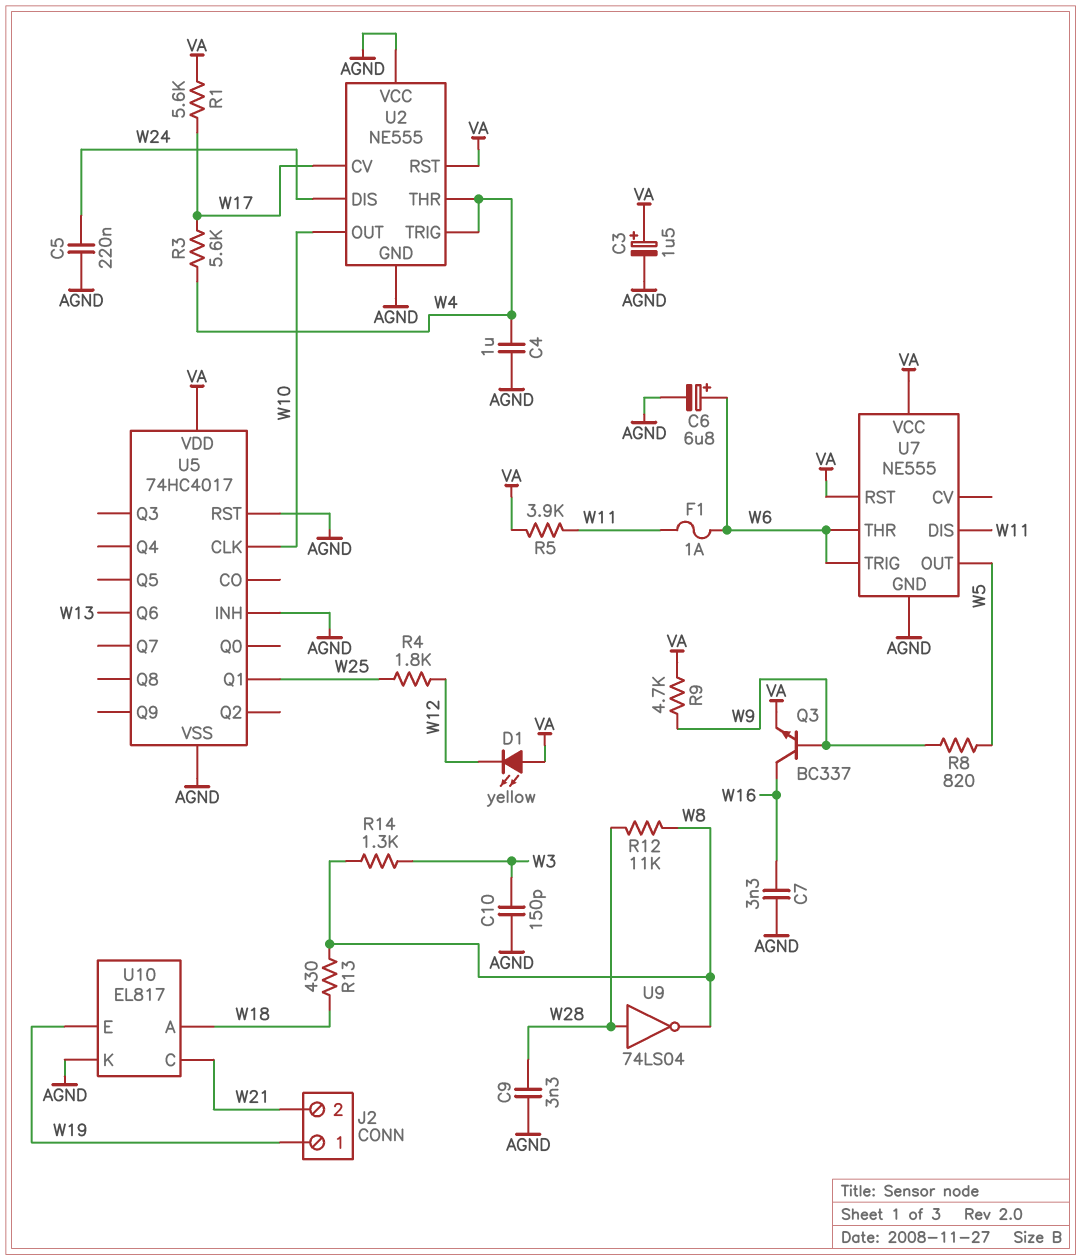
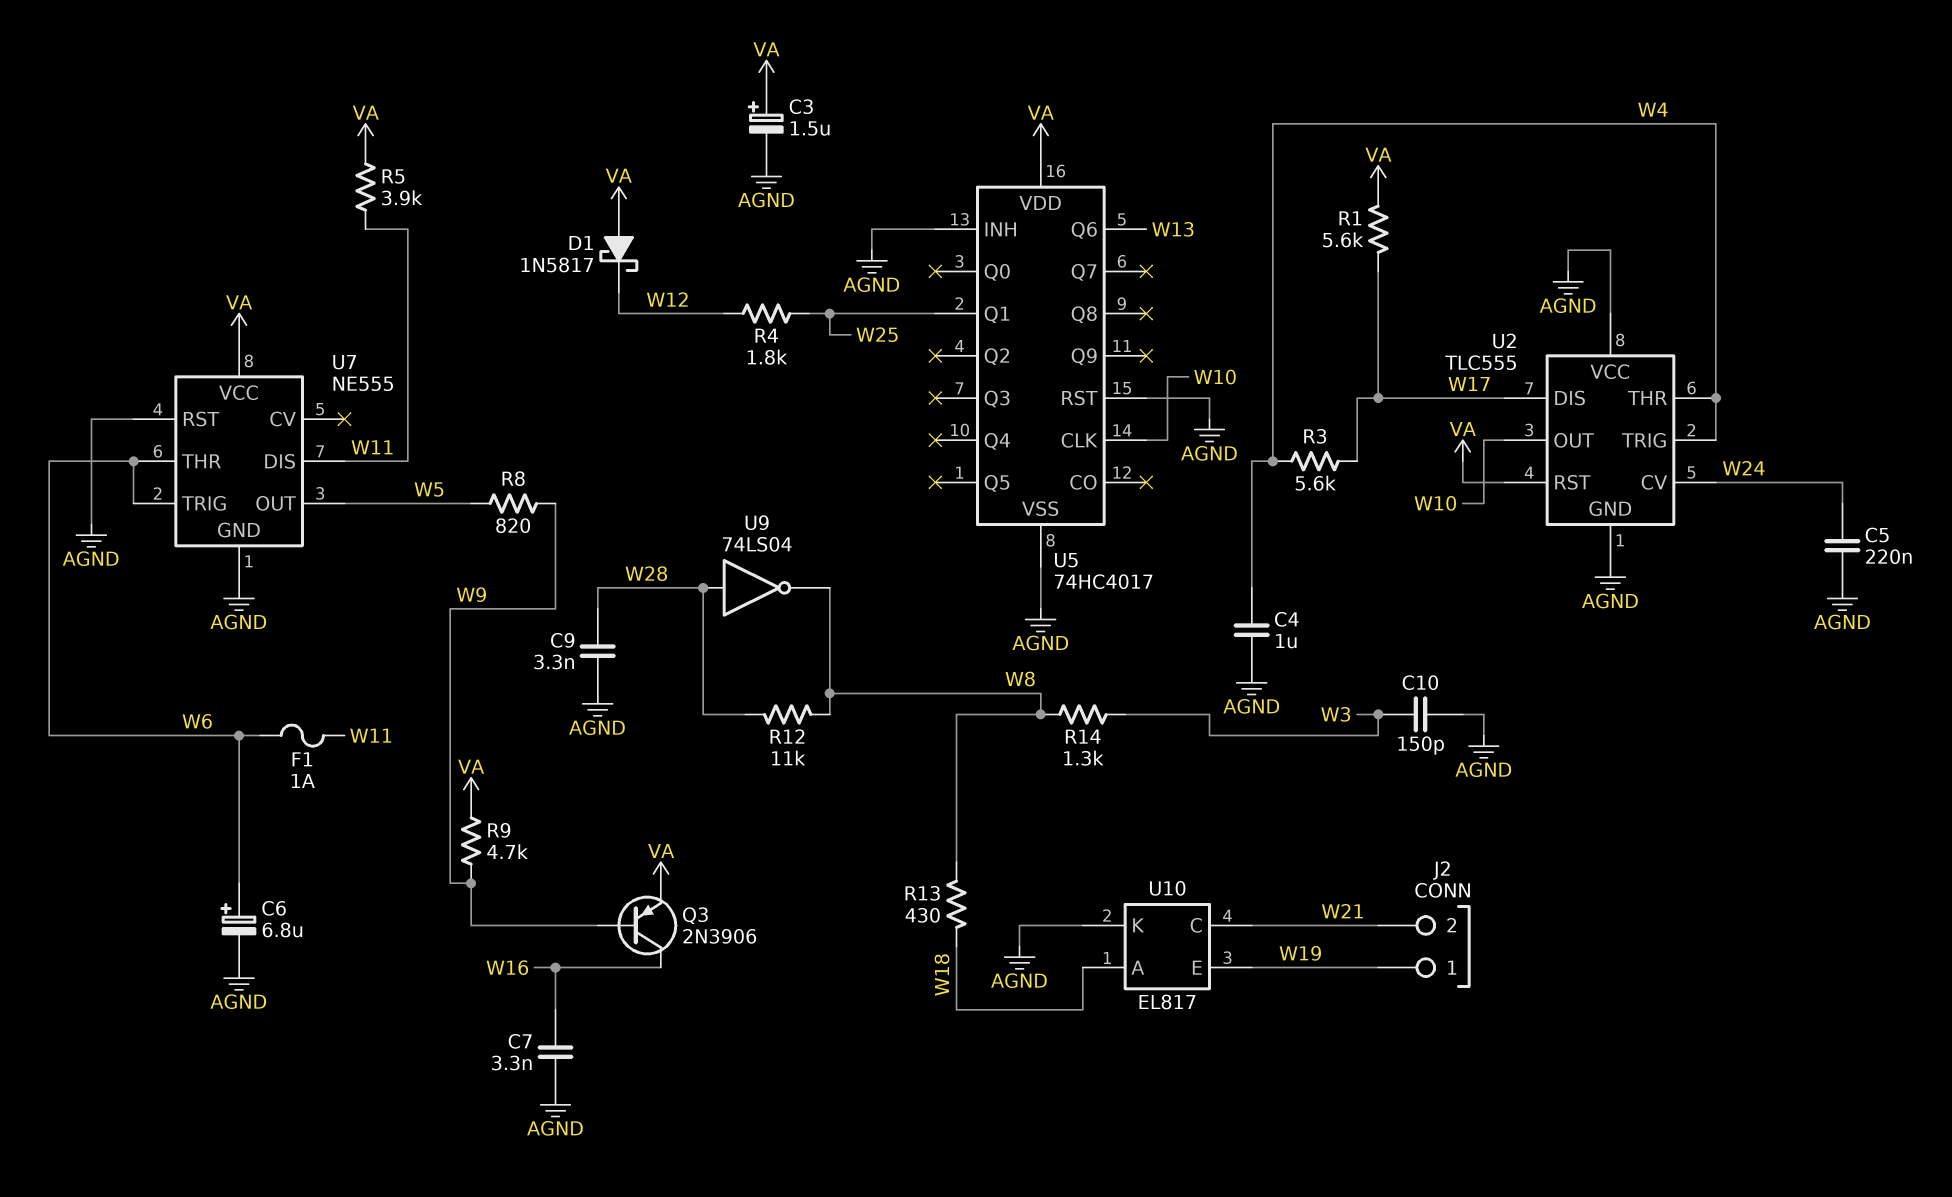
D1: LED yellow (A VA, K W12) -> schottky 1N5817 (A VA, K W12)
Q3: NPN BC337 (B W9, C W16, E VA) -> PNP 2N3906 (B W9, C W16, E VA)
U2: NE555 -> TLC555
U2 pin CV: W17 -> W24
U2 pin DIS: W24 -> W17
U7 pin RST: VA -> AGND

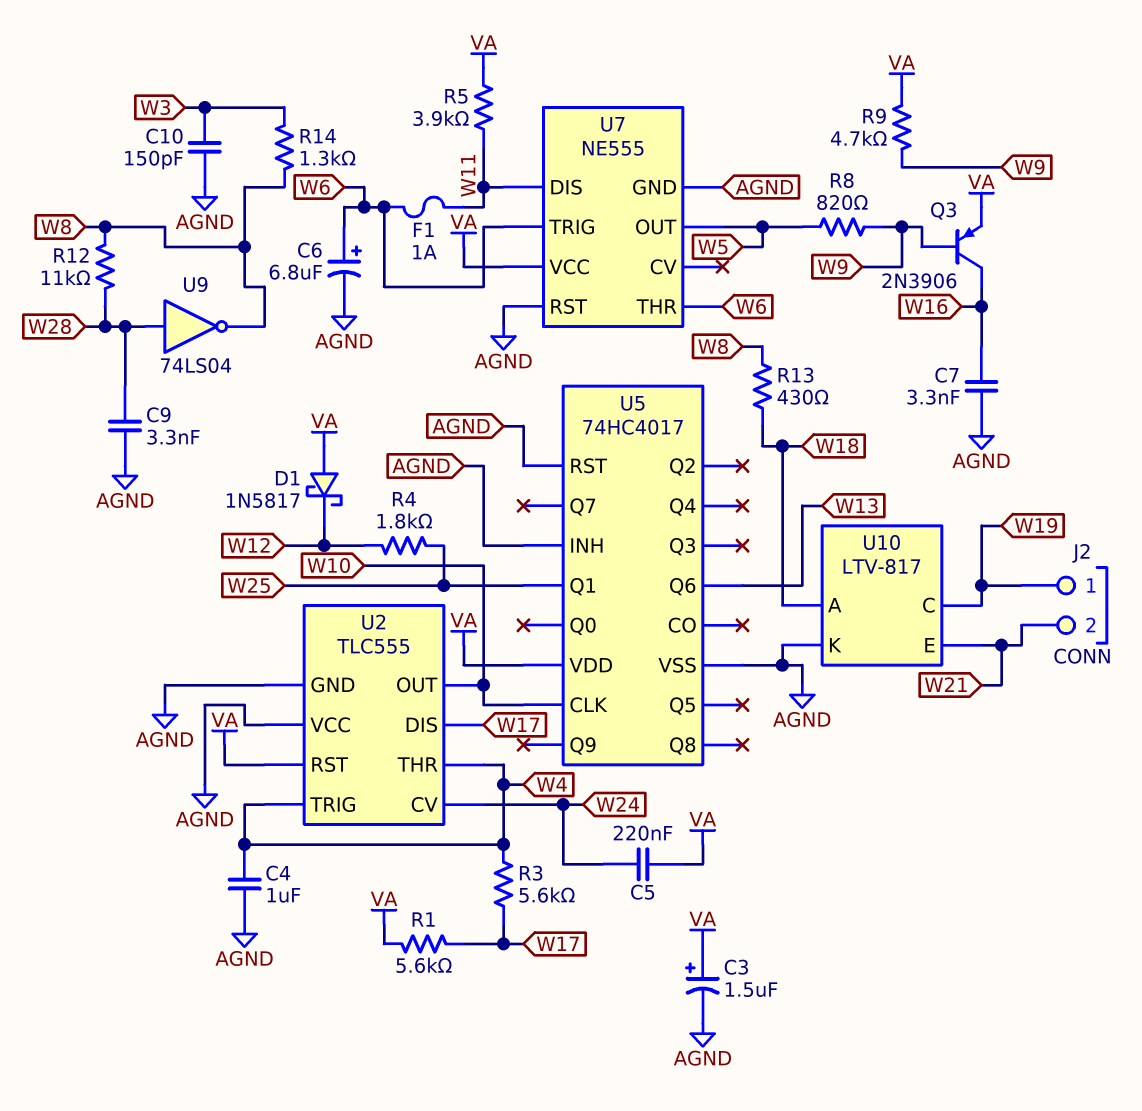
C5: 220nF (AGND, W24) -> 220nF (VA, W24)
U10: EL817 -> LTV-817
U10 pin C: W21 -> W19
U10 pin E: W19 -> W21

